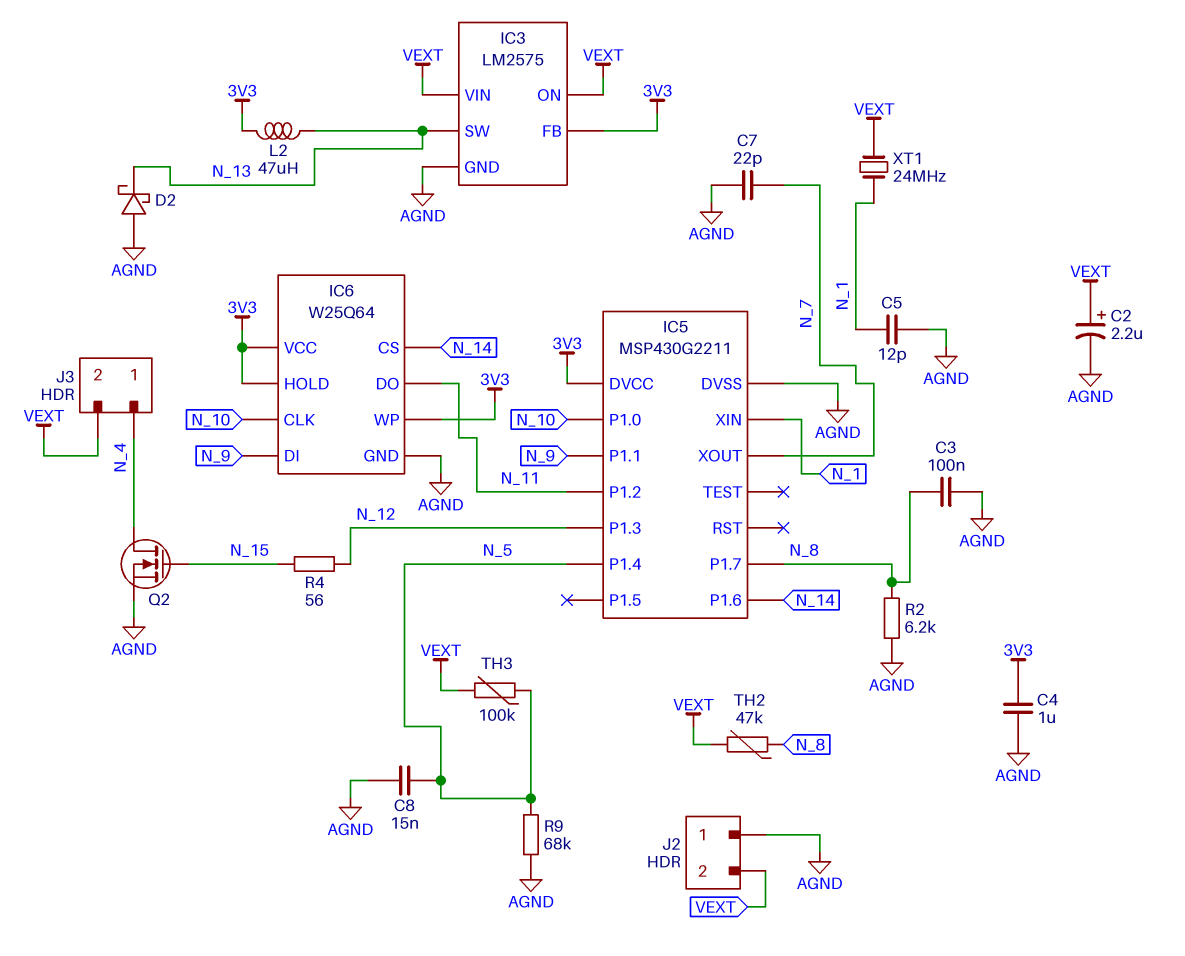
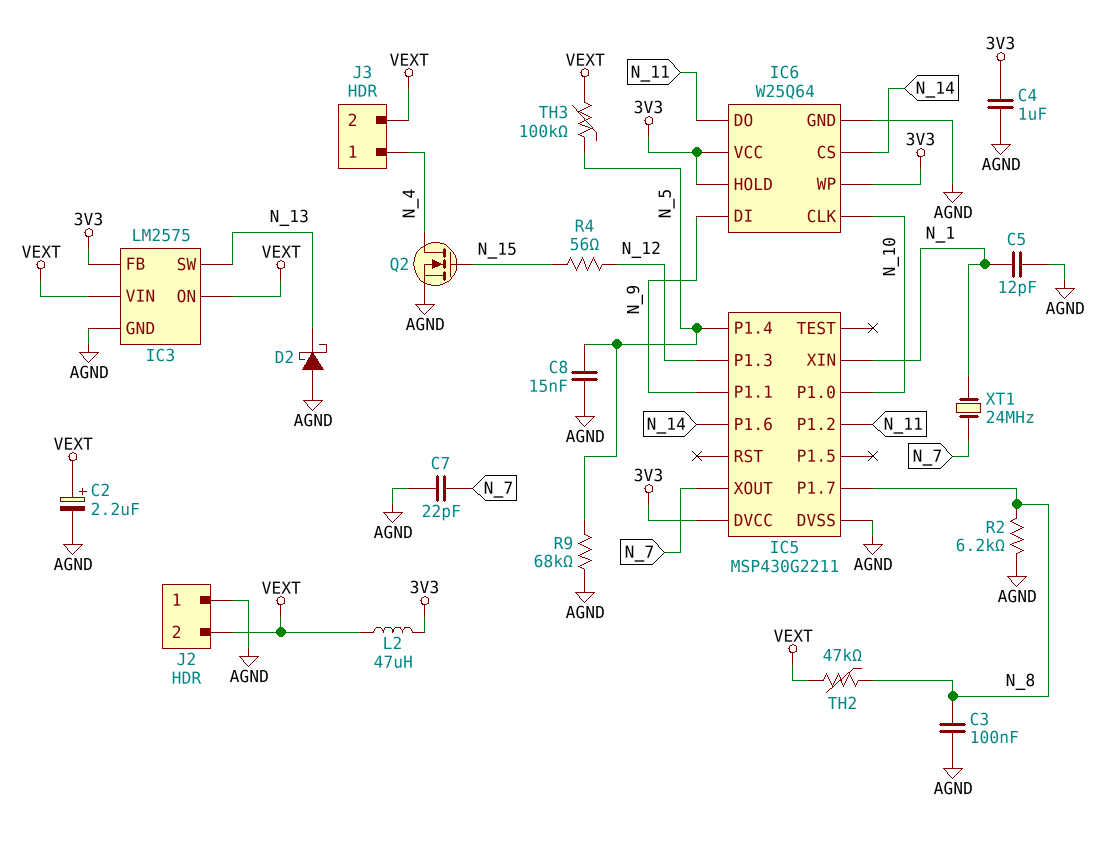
L2: 47uH (3V3, N_13) -> 47uH (3V3, VEXT)
XT1: 24MHz (N_1, VEXT) -> 24MHz (N_1, N_7)

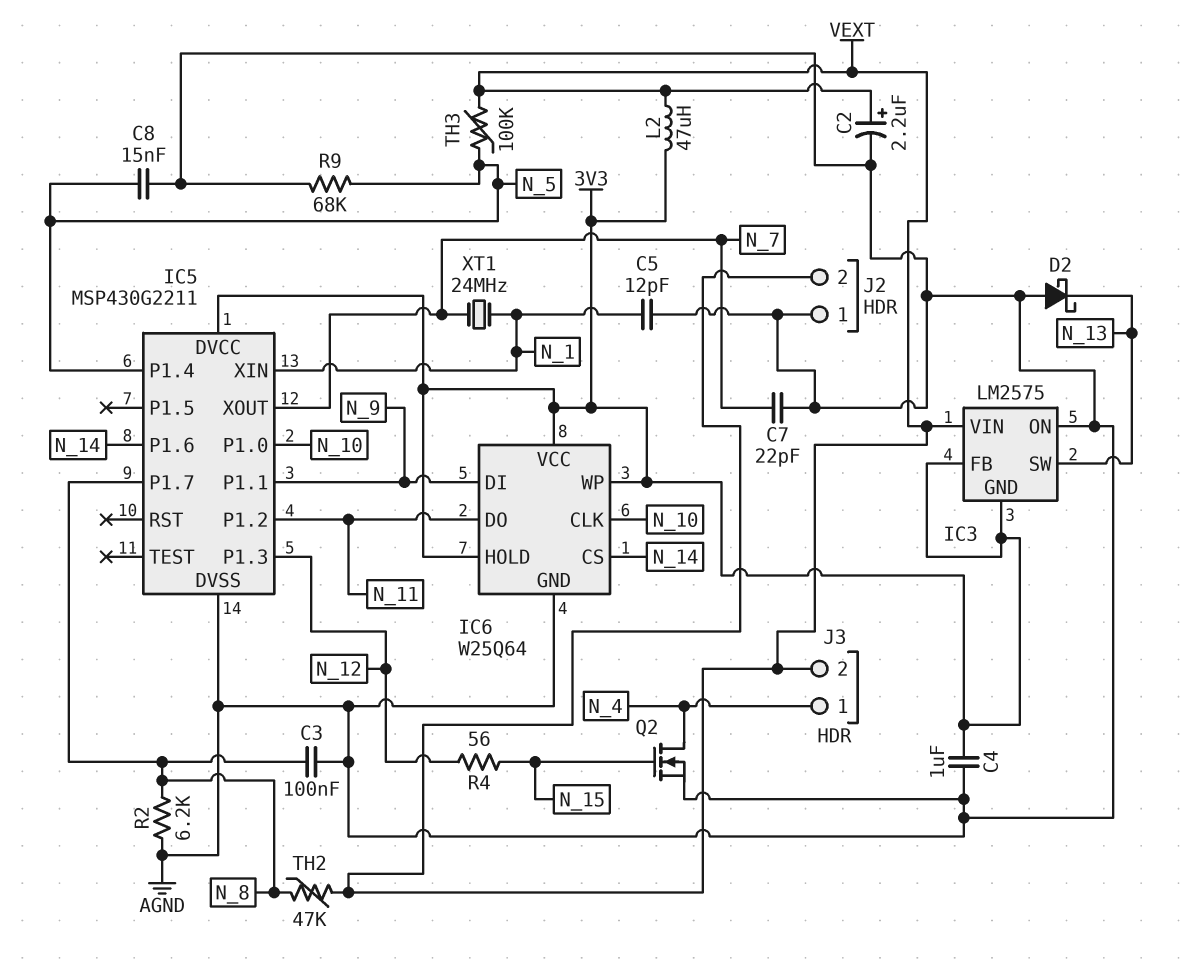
IC3 pin GND: AGND -> 3V3
IC3 pin ON: VEXT -> AGND

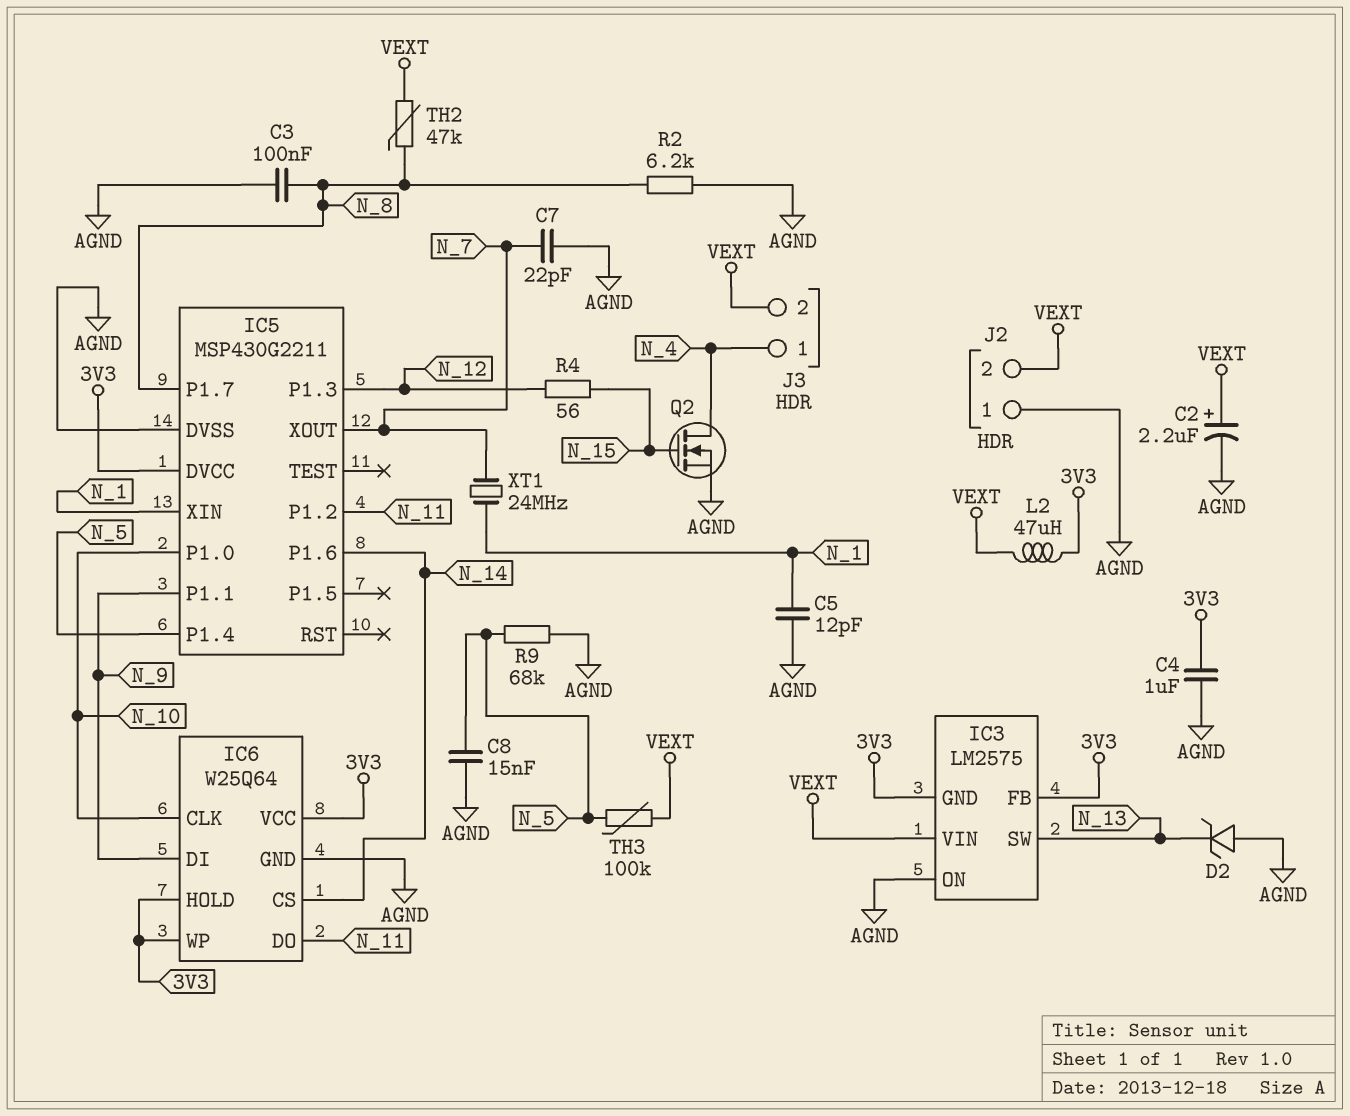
D2: schottky (A AGND, K N_13) -> zener (A AGND, K N_13)

